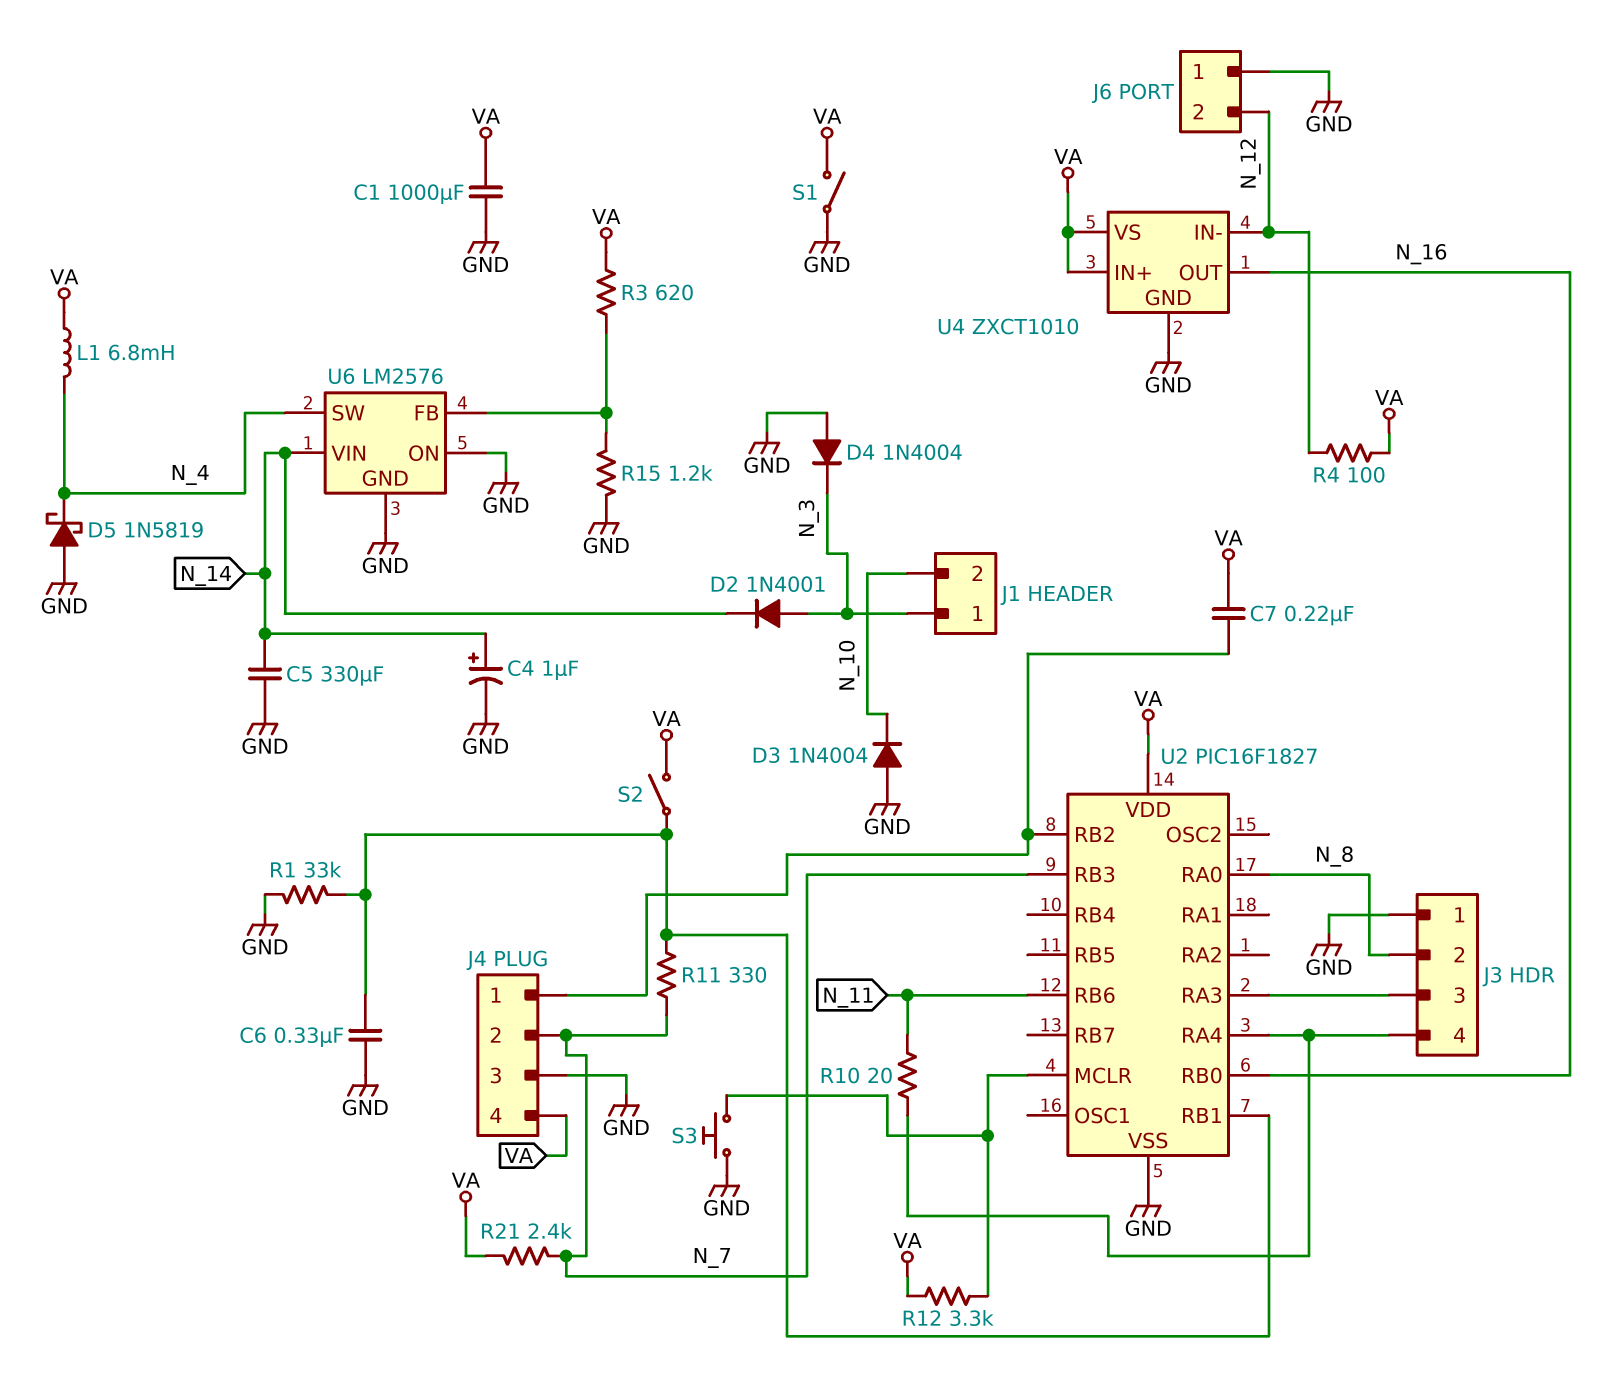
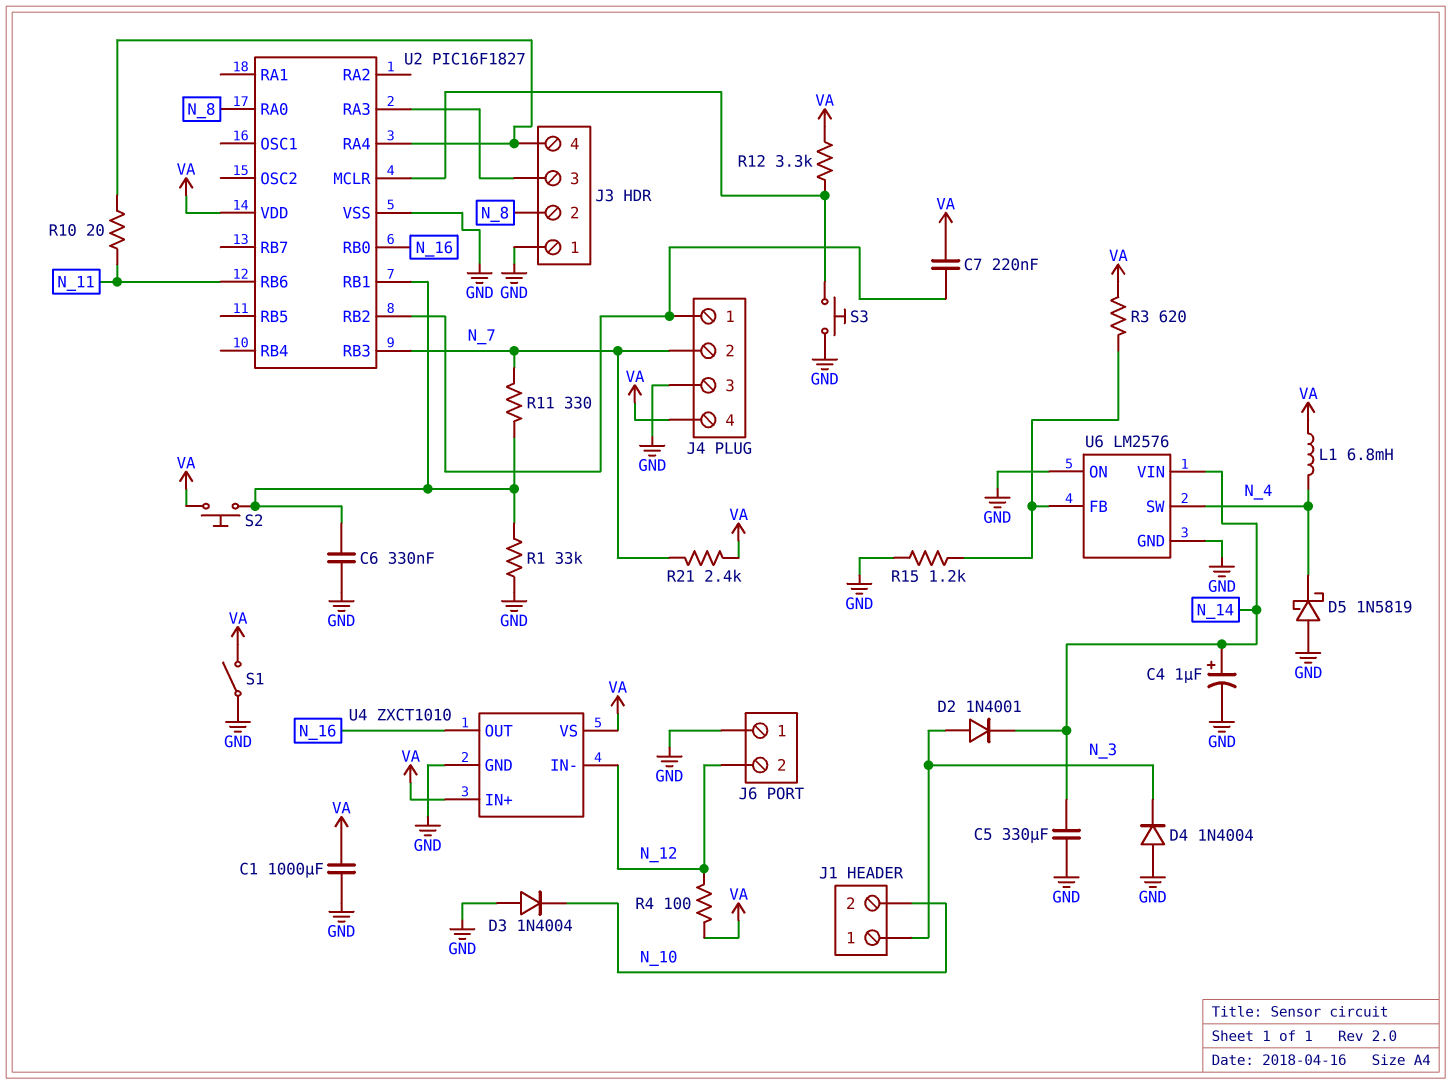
S2: switch (U2/RB1, VA) -> button (U2/RB1, VA)

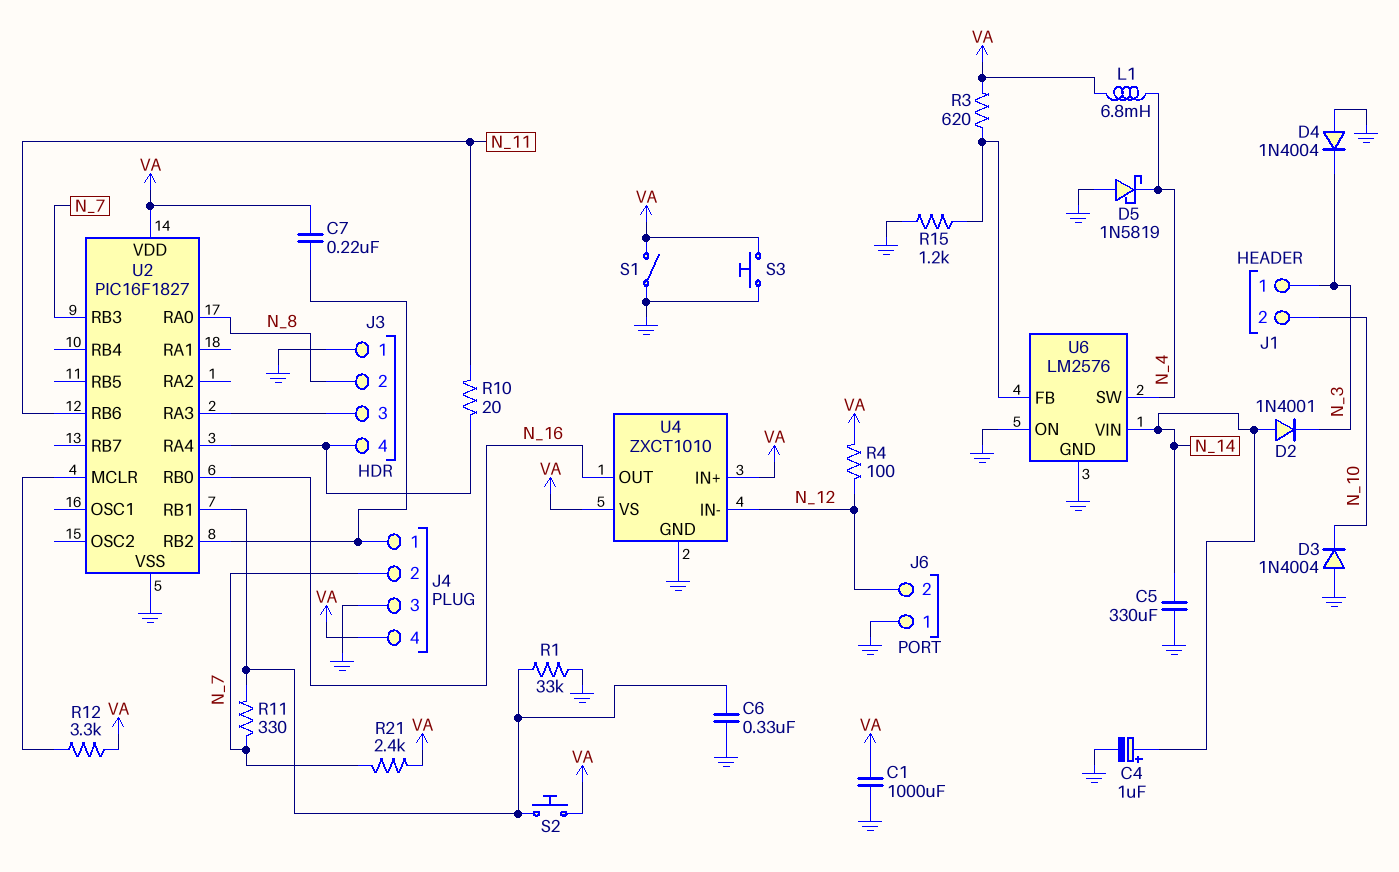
D2: diode 1N4001 (A N_3, K N_14) -> diode 1N4001 (A N_14, K N_3)
S3: button (GND, U2/MCLR) -> button (GND, VA)

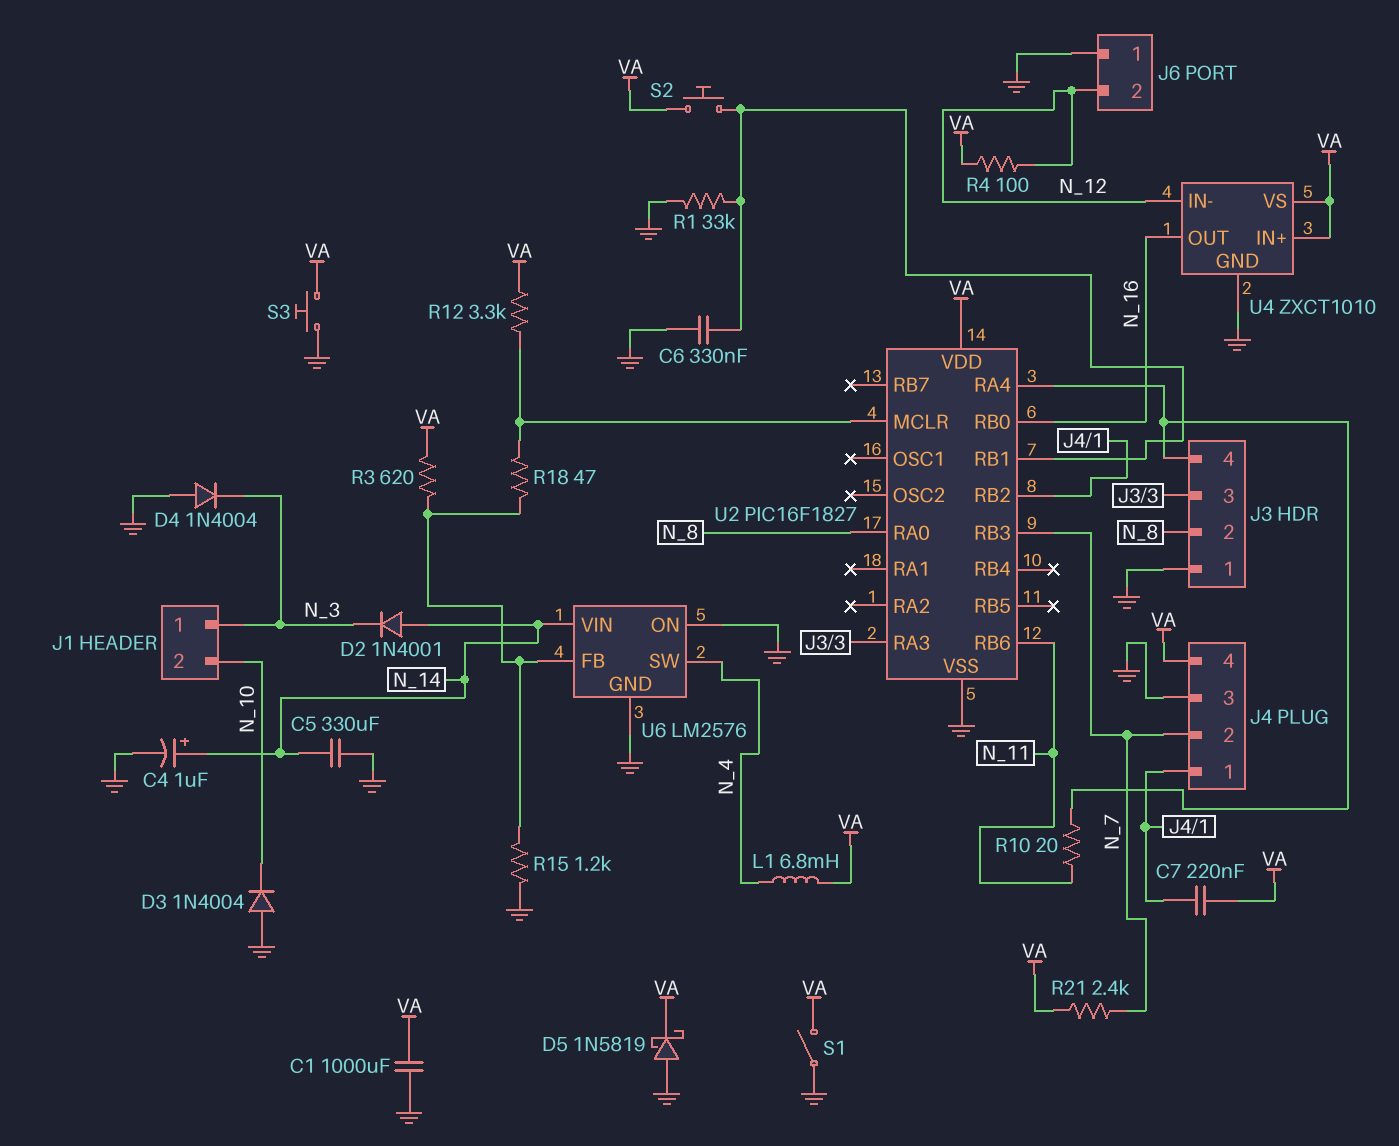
D5: schottky 1N5819 (A GND, K N_4) -> schottky 1N5819 (A GND, K VA)
R11: 330 (N_7, U2/RB1) -> none
R18: none -> 47 (U2/MCLR, U6/FB)

